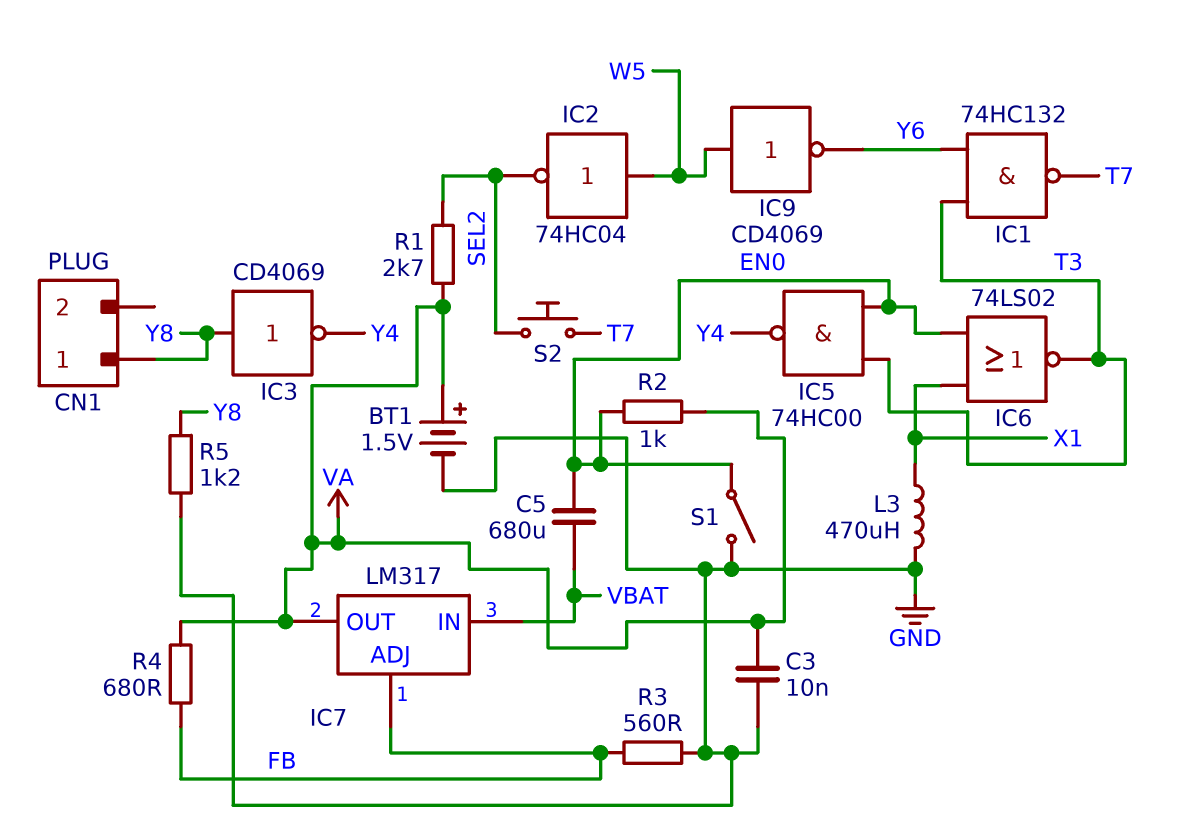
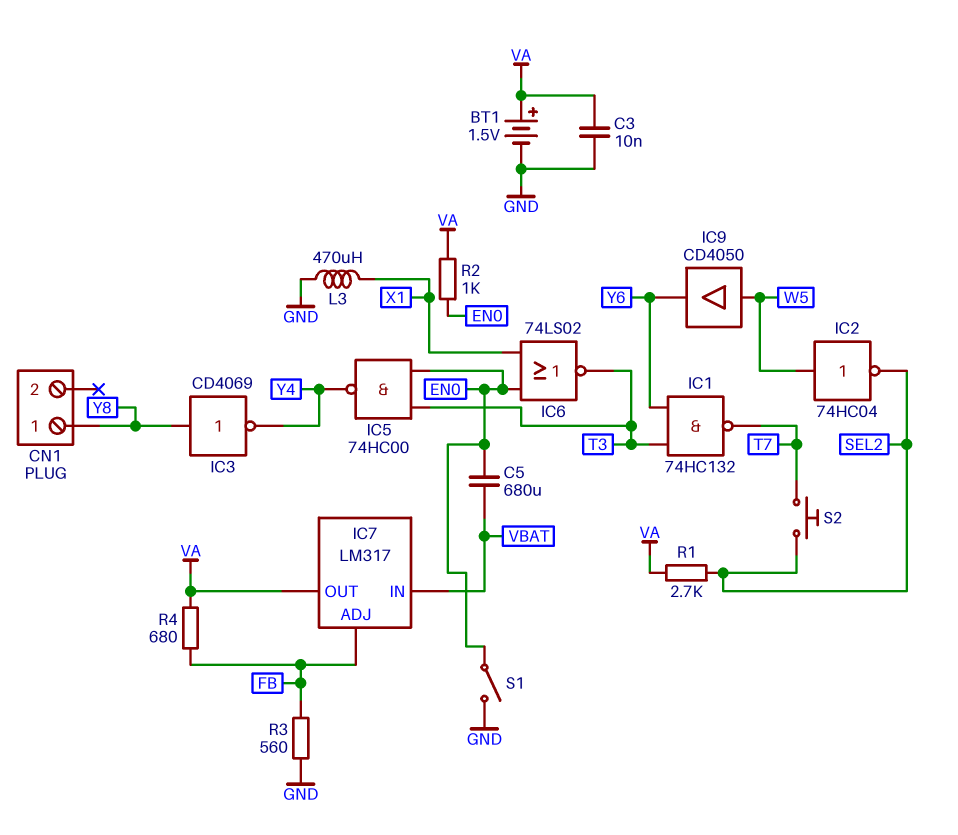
IC9: NOT CD4069 (in W5, out Y6) -> buffer CD4050 (in W5, out Y6)
R5: 1.2k (GND, Y8) -> none

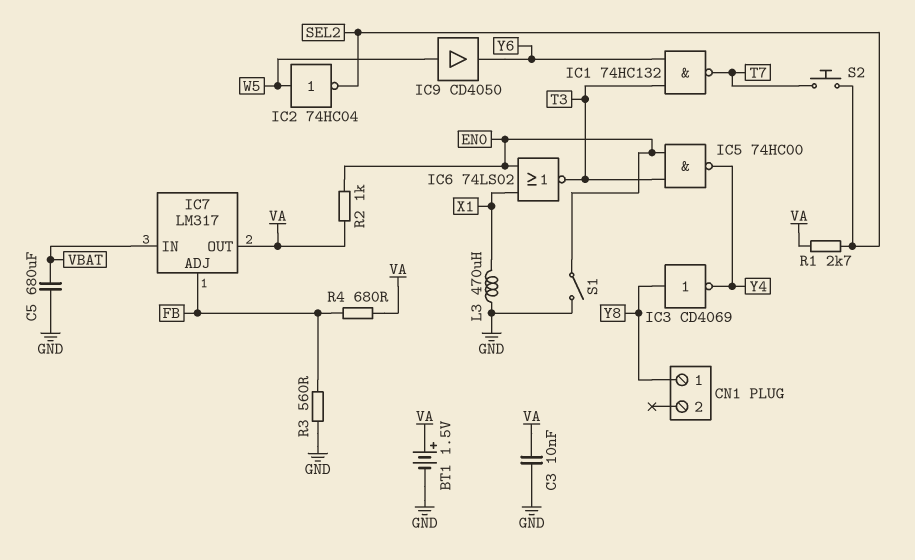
C5: 680uF (EN0, VBAT) -> 680uF (GND, VBAT)

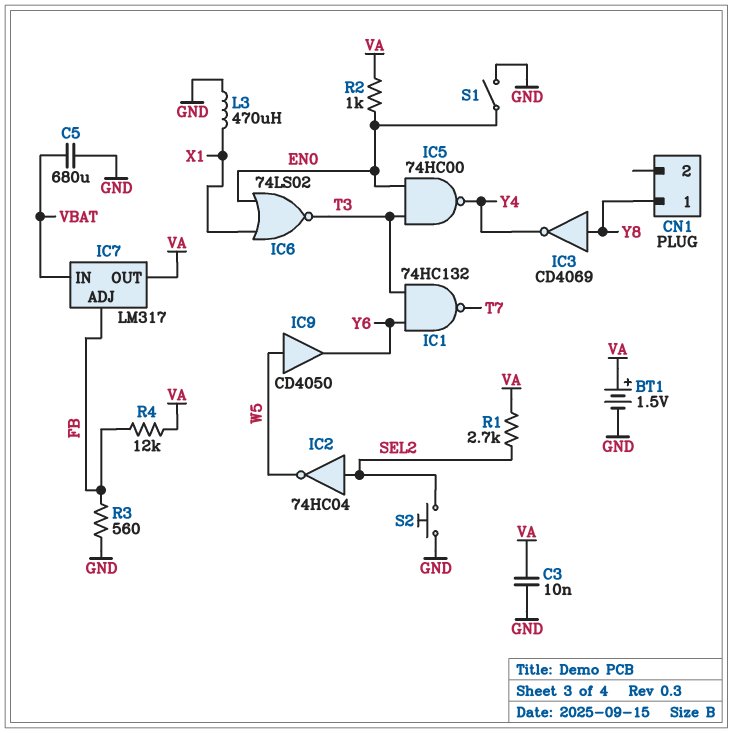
IC2: NOT 74HC04 (in W5, out SEL2) -> NOT 74HC04 (in SEL2, out W5)
R4: 680 (FB, VA) -> 12k (FB, VA)
S2: button (SEL2, T7) -> button (GND, SEL2)

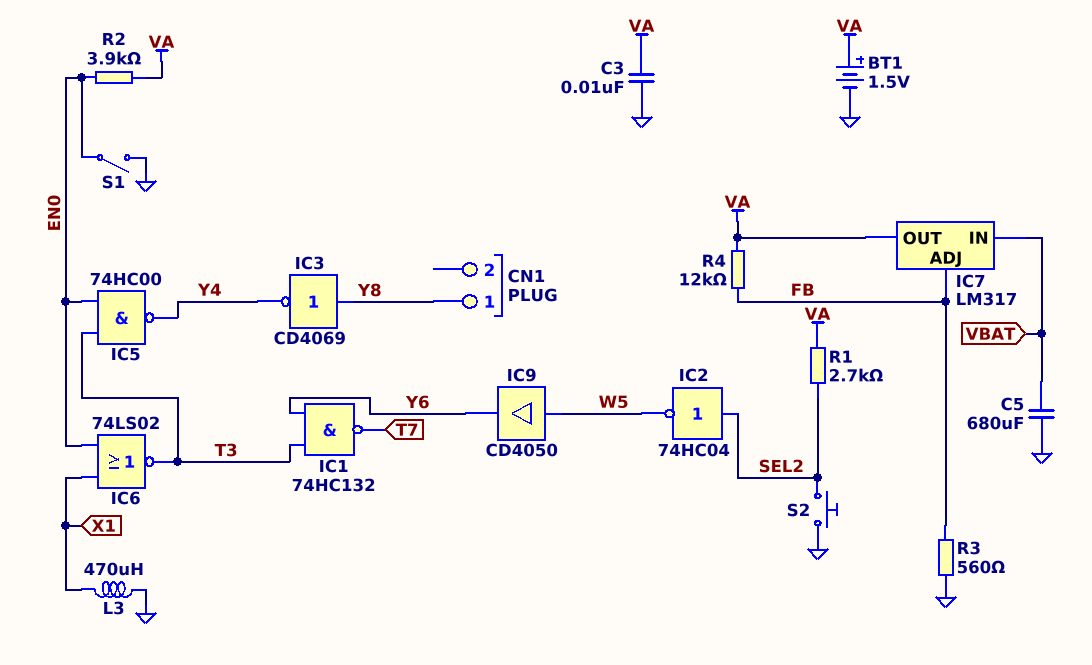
R2: 1k (EN0, VA) -> 3.9k (EN0, VA)

